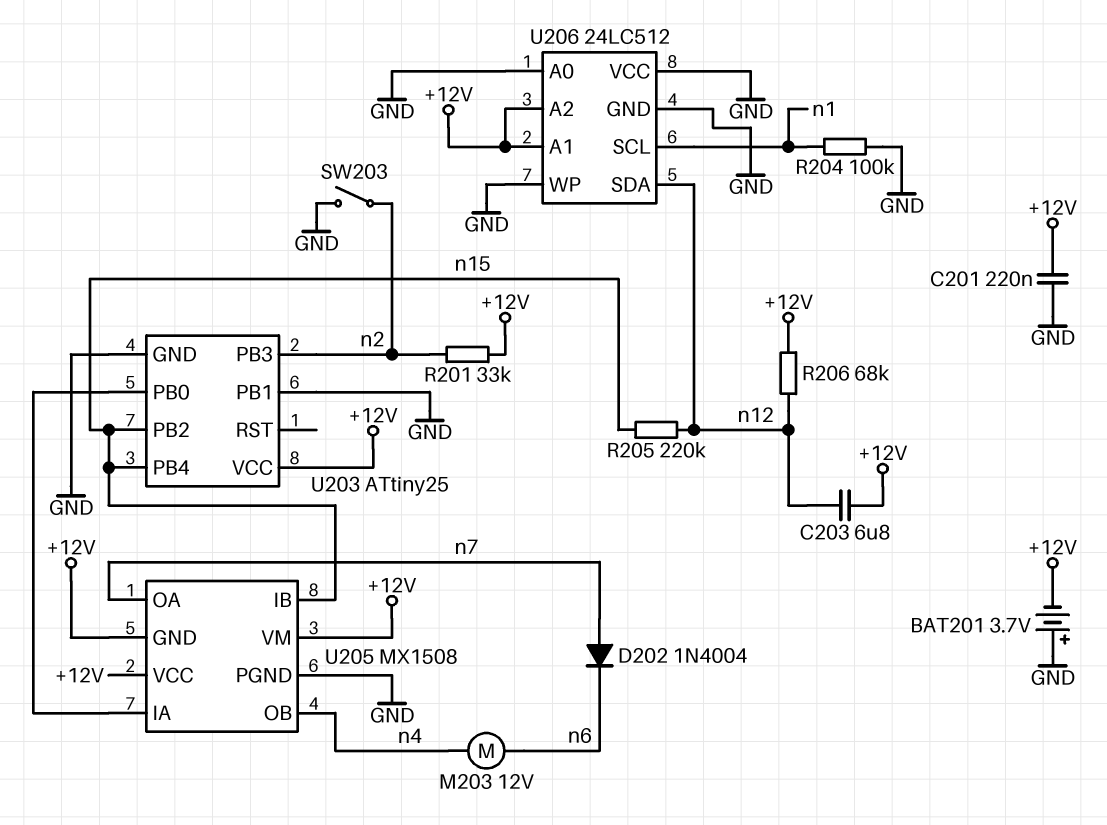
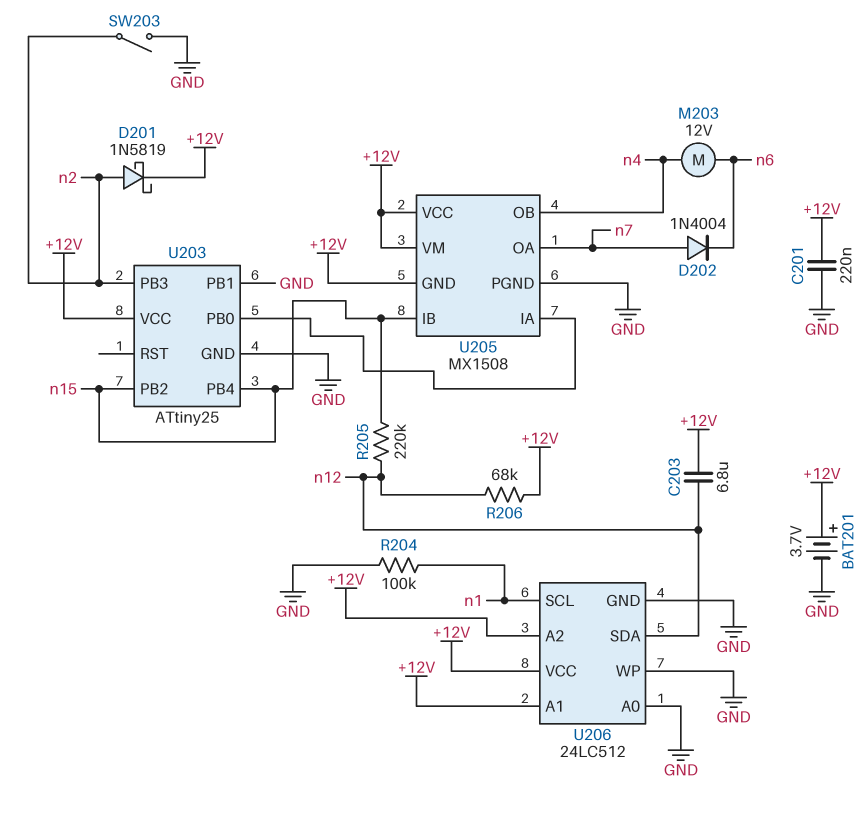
BAT201: 3.7V (plus GND, minus +12V) -> 3.7V (plus +12V, minus GND)
D201: none -> schottky 1N5819 (A n2, K +12V)
R201: 33k (+12V, n2) -> none
U206 pin VCC: GND -> +12V

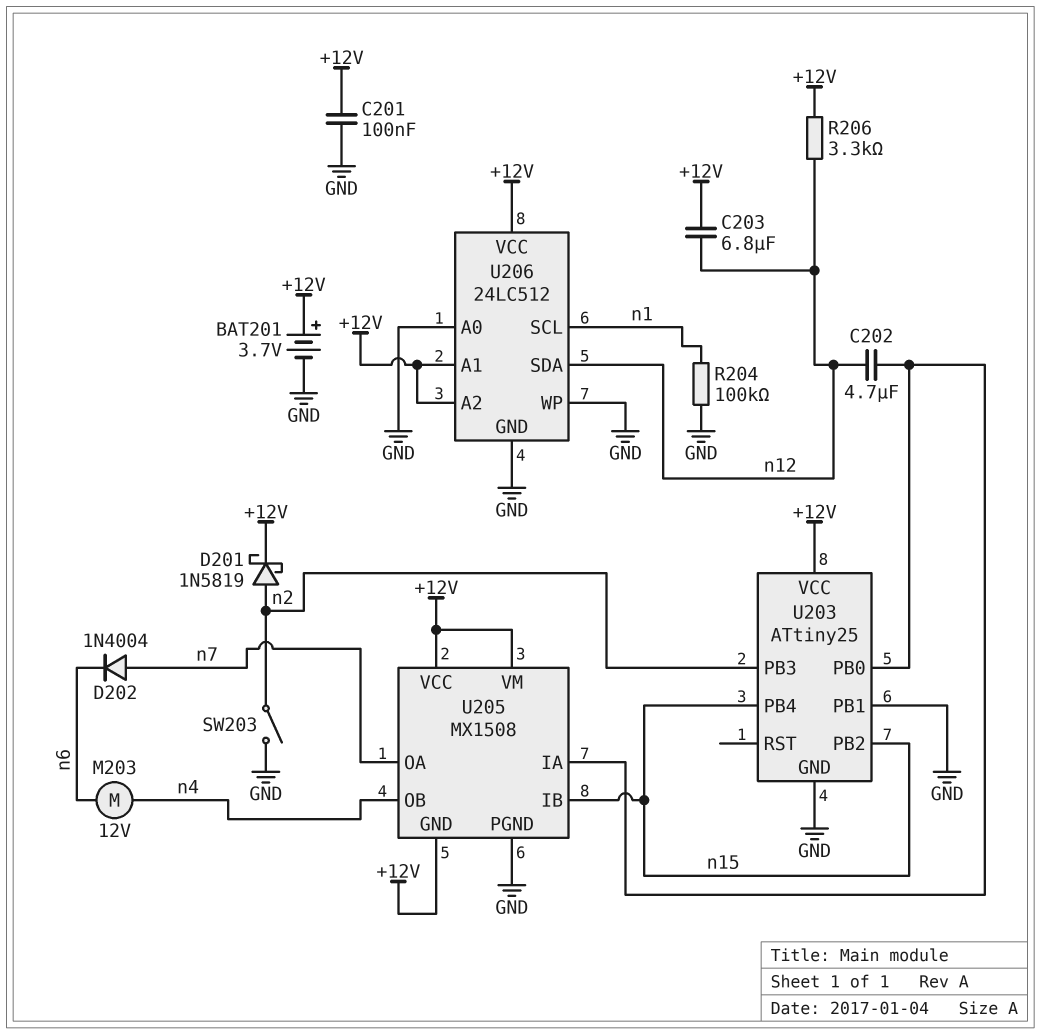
C201: 220nF (+12V, GND) -> 100nF (+12V, GND)
C202: none -> 4.7uF (U203/PB0, n12)
R205: 220k (n12, n15) -> none
R206: 68k (+12V, n12) -> 3.3k (+12V, n12)

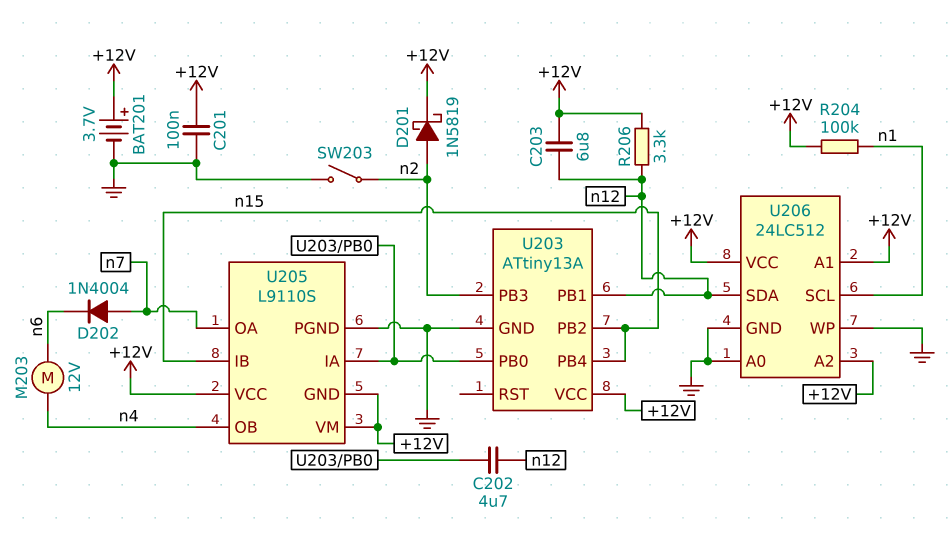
R204: 100k (GND, n1) -> 100k (+12V, n1)
U203: ATtiny25 -> ATtiny13A
U203 pin PB1: GND -> n12
U205: MX1508 -> L9110S

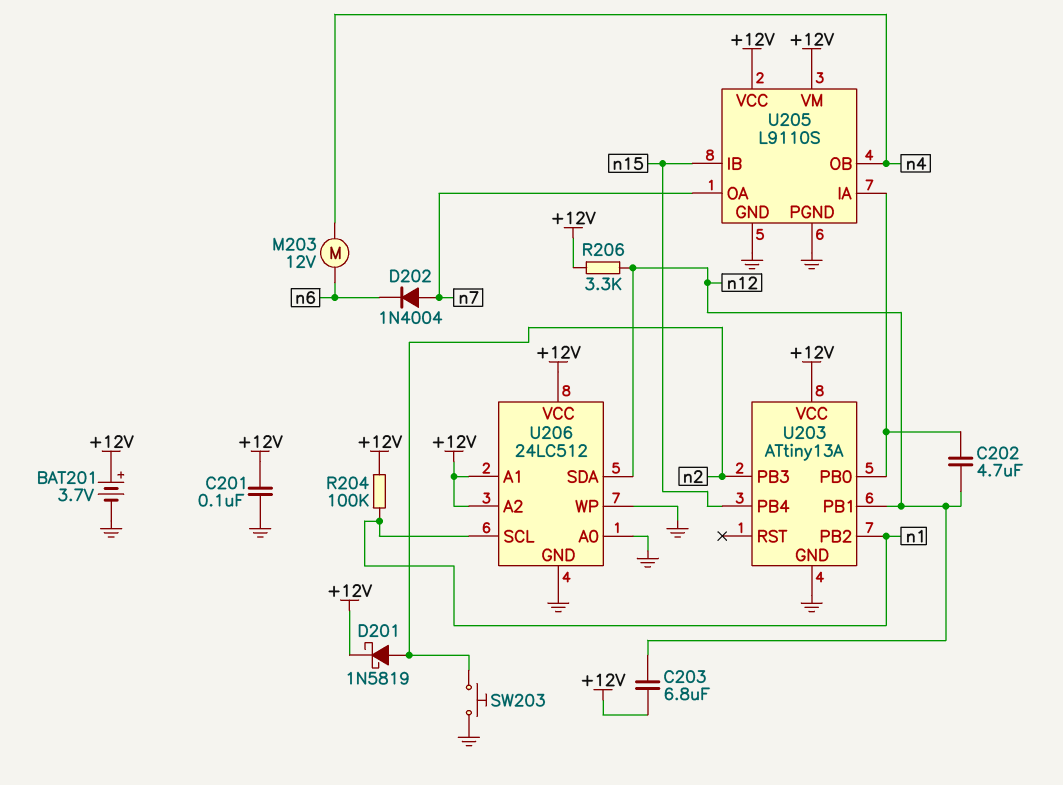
SW203: switch (GND, n2) -> button (GND, n2)
U203 pin PB2: n15 -> n1
U205 pin GND: +12V -> GND

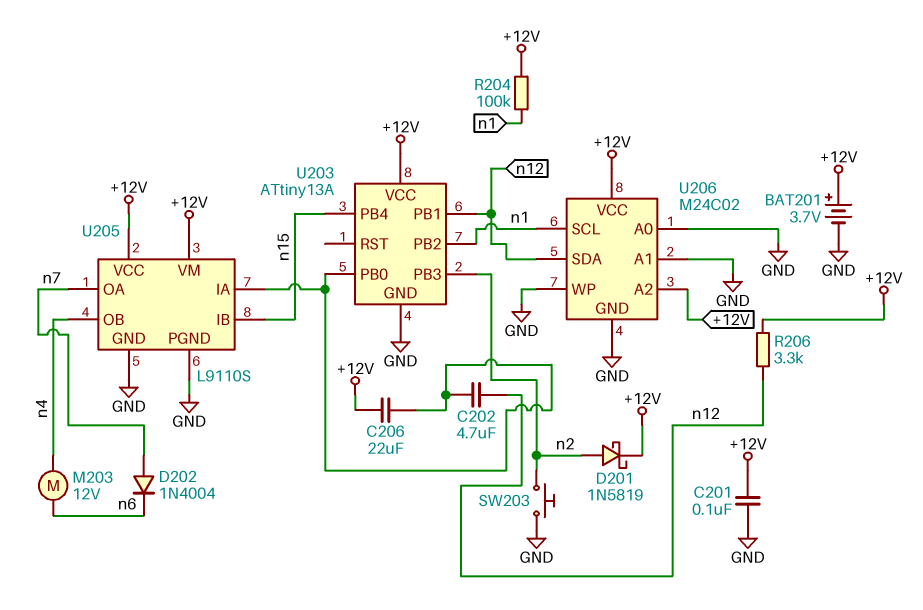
C203: 6.8uF (+12V, n12) -> none
C206: none -> 22uF (+12V, U203/PB0)
U206: 24LC512 -> M24C02
U206 pin A1: +12V -> GND

